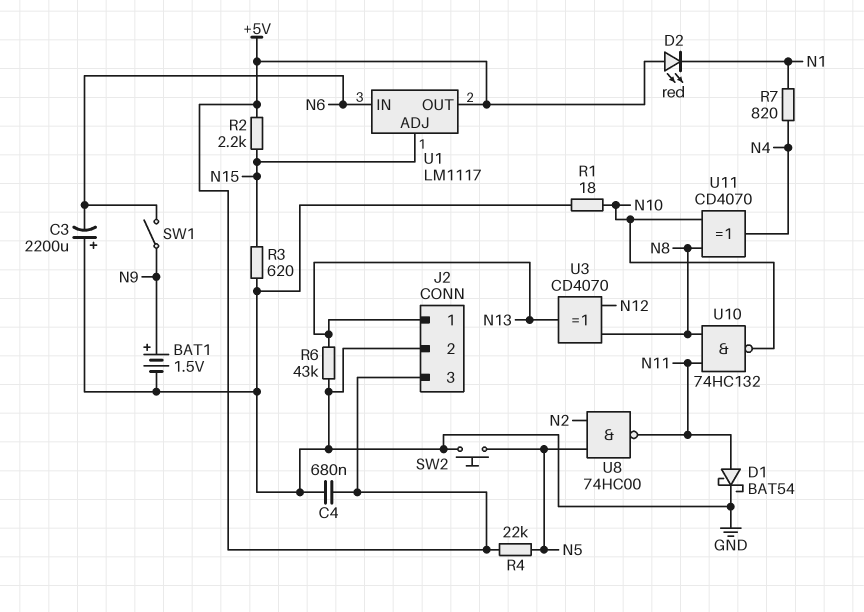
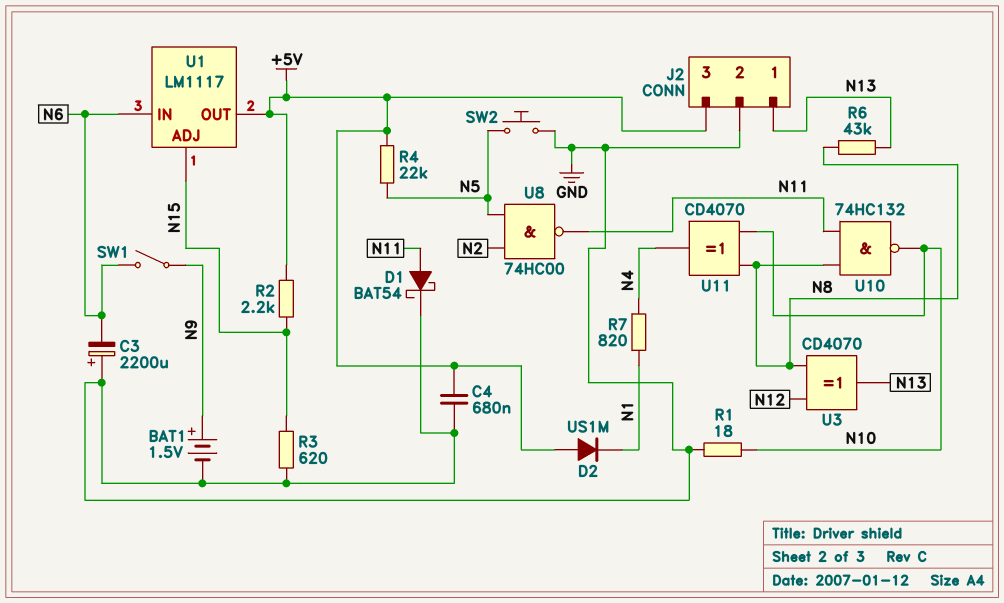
D2: LED red (A +5V, K N1) -> diode US1M (A +5V, K N1)
R6: 43k (GND, N13) -> 43k (N8, N13)

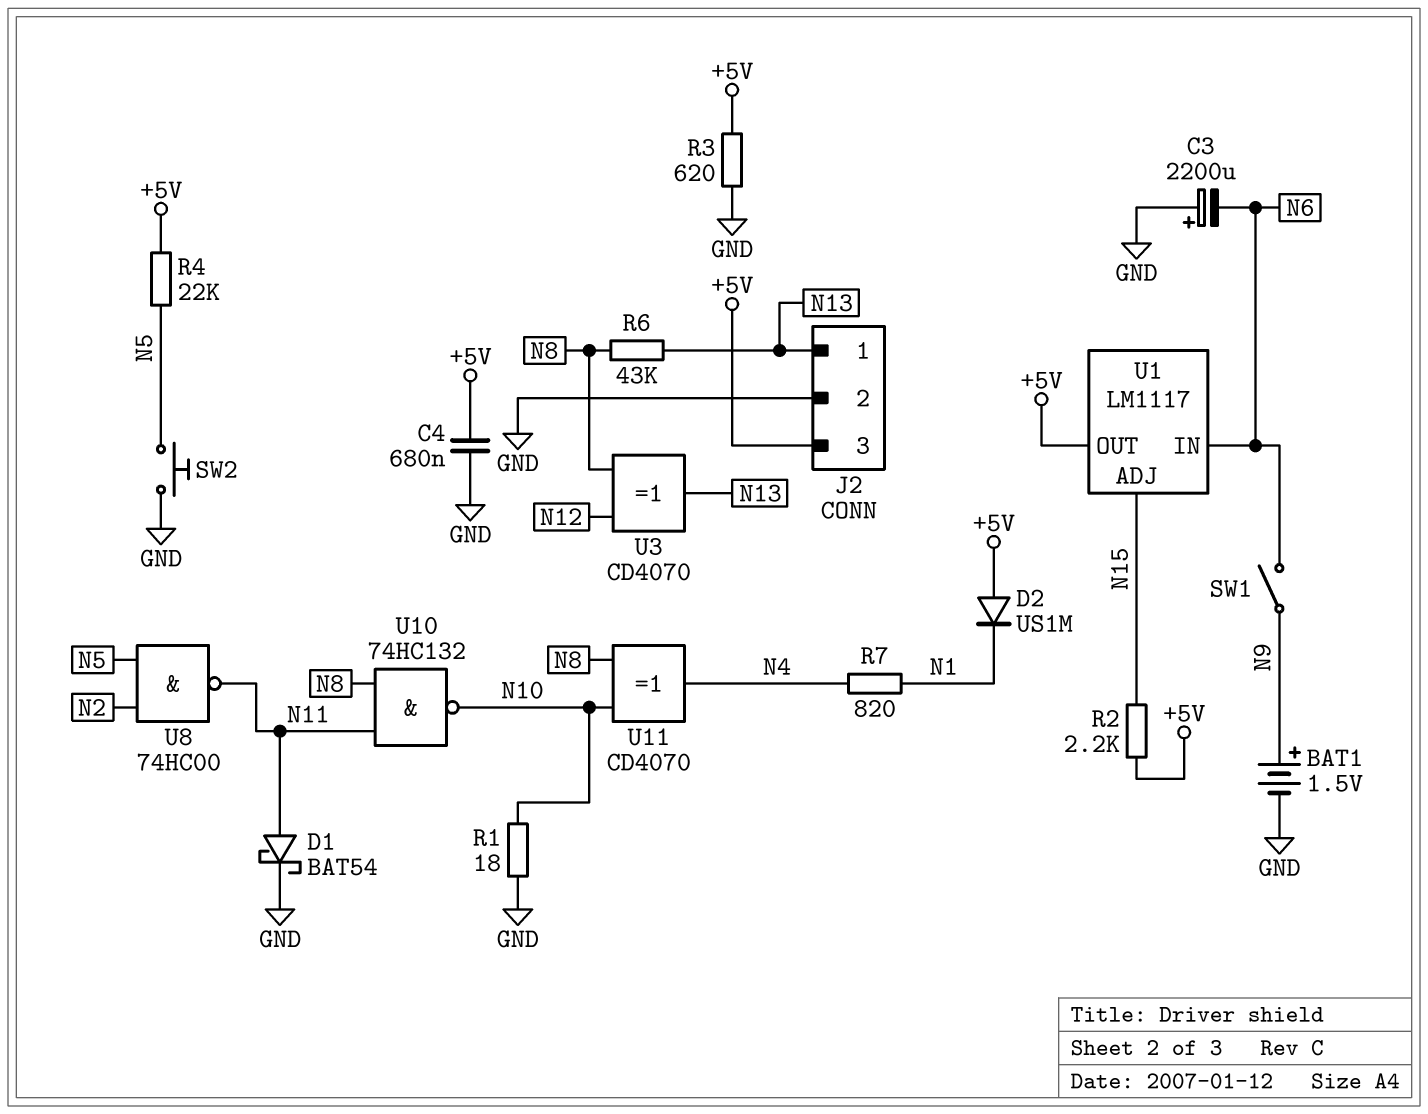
R3: 620 (GND, N15) -> 620 (+5V, GND)

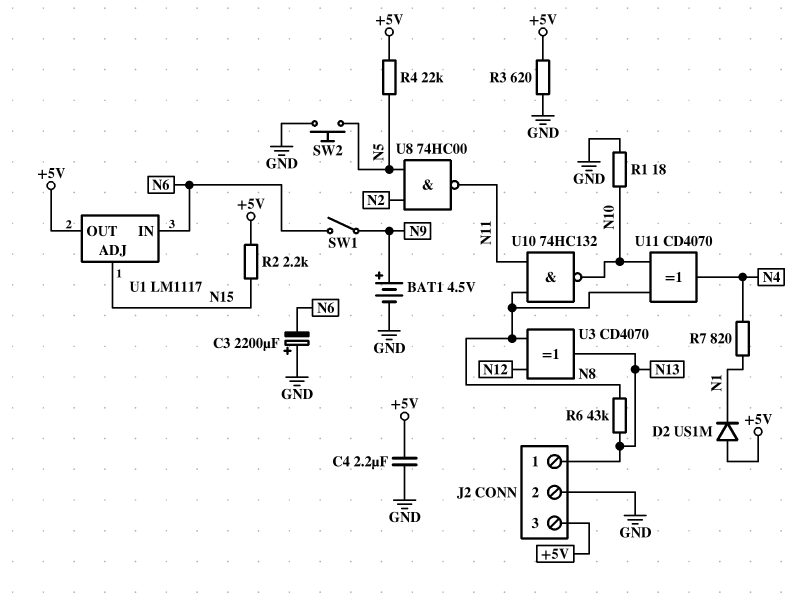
BAT1: 1.5V (plus N9, minus GND) -> 4.5V (plus N9, minus GND)
C4: 680nF (+5V, GND) -> 2.2uF (+5V, GND)
D1: schottky BAT54 (A N11, K GND) -> none

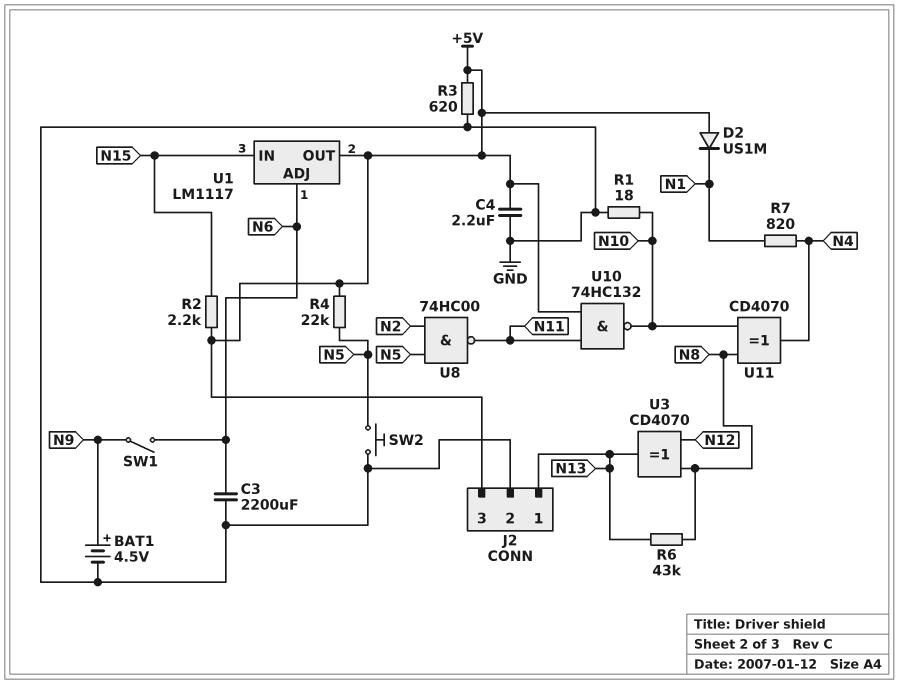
C3: 2200uF (plus GND, minus N6) -> 2200uF (GND, N6)
U1 pin ADJ: N15 -> N6
U1 pin IN: N6 -> N15
U10: NAND 74HC132 (in N8, in N11, out N10) -> NAND 74HC132 (in +5V, in N11, out N10)

